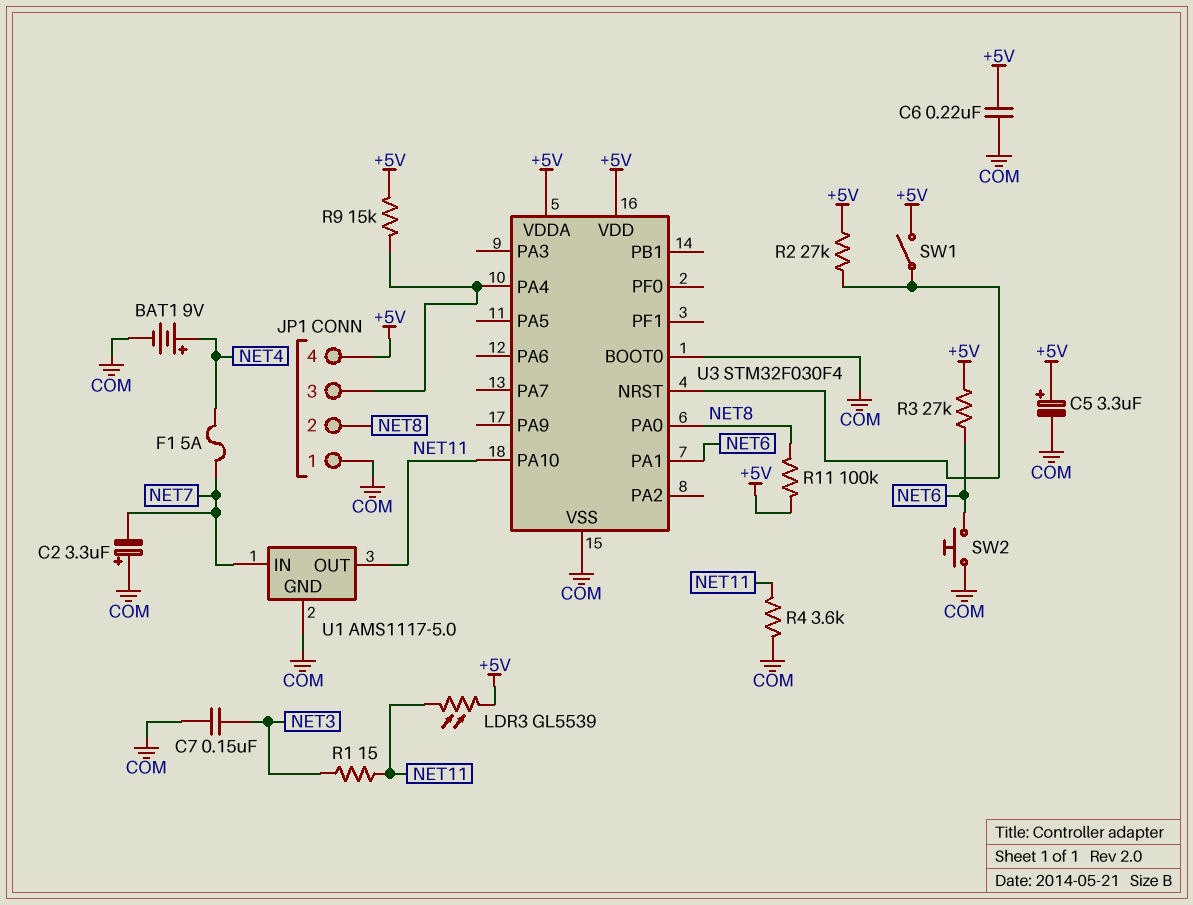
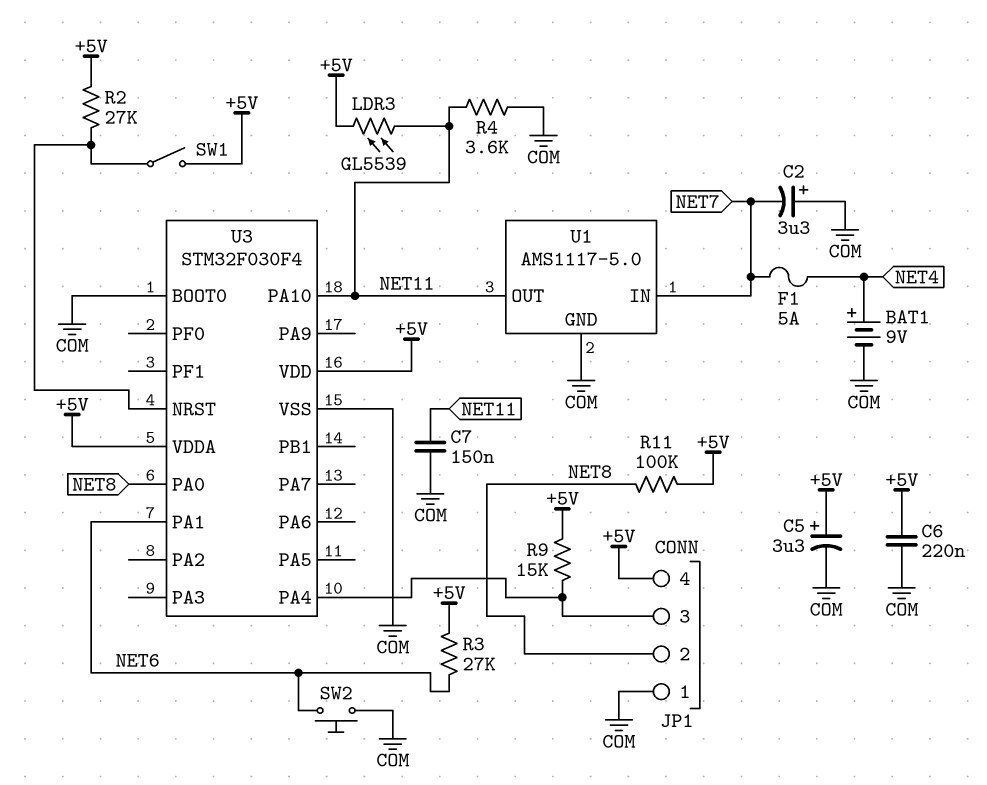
C7: 150nF (COM, NET3) -> 150nF (COM, NET11)
R1: 15 (NET3, NET11) -> none

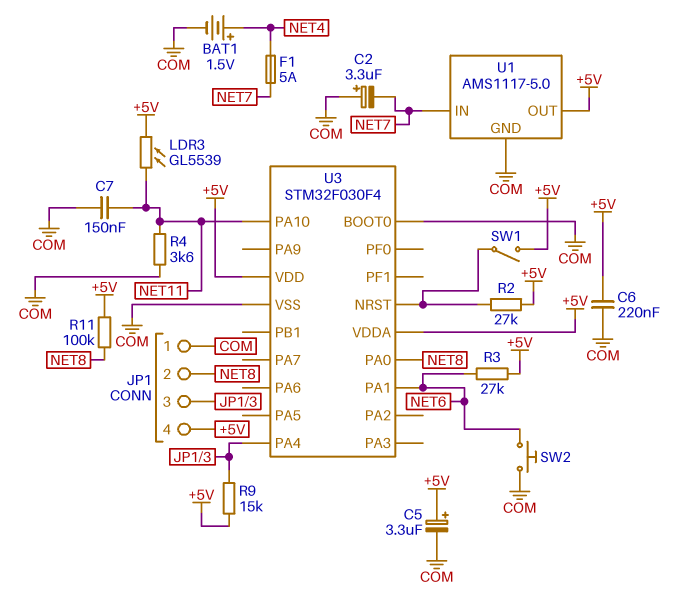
BAT1: 9V (plus NET4, minus COM) -> 1.5V (plus NET4, minus COM)
U1 pin OUT: NET11 -> +5V

